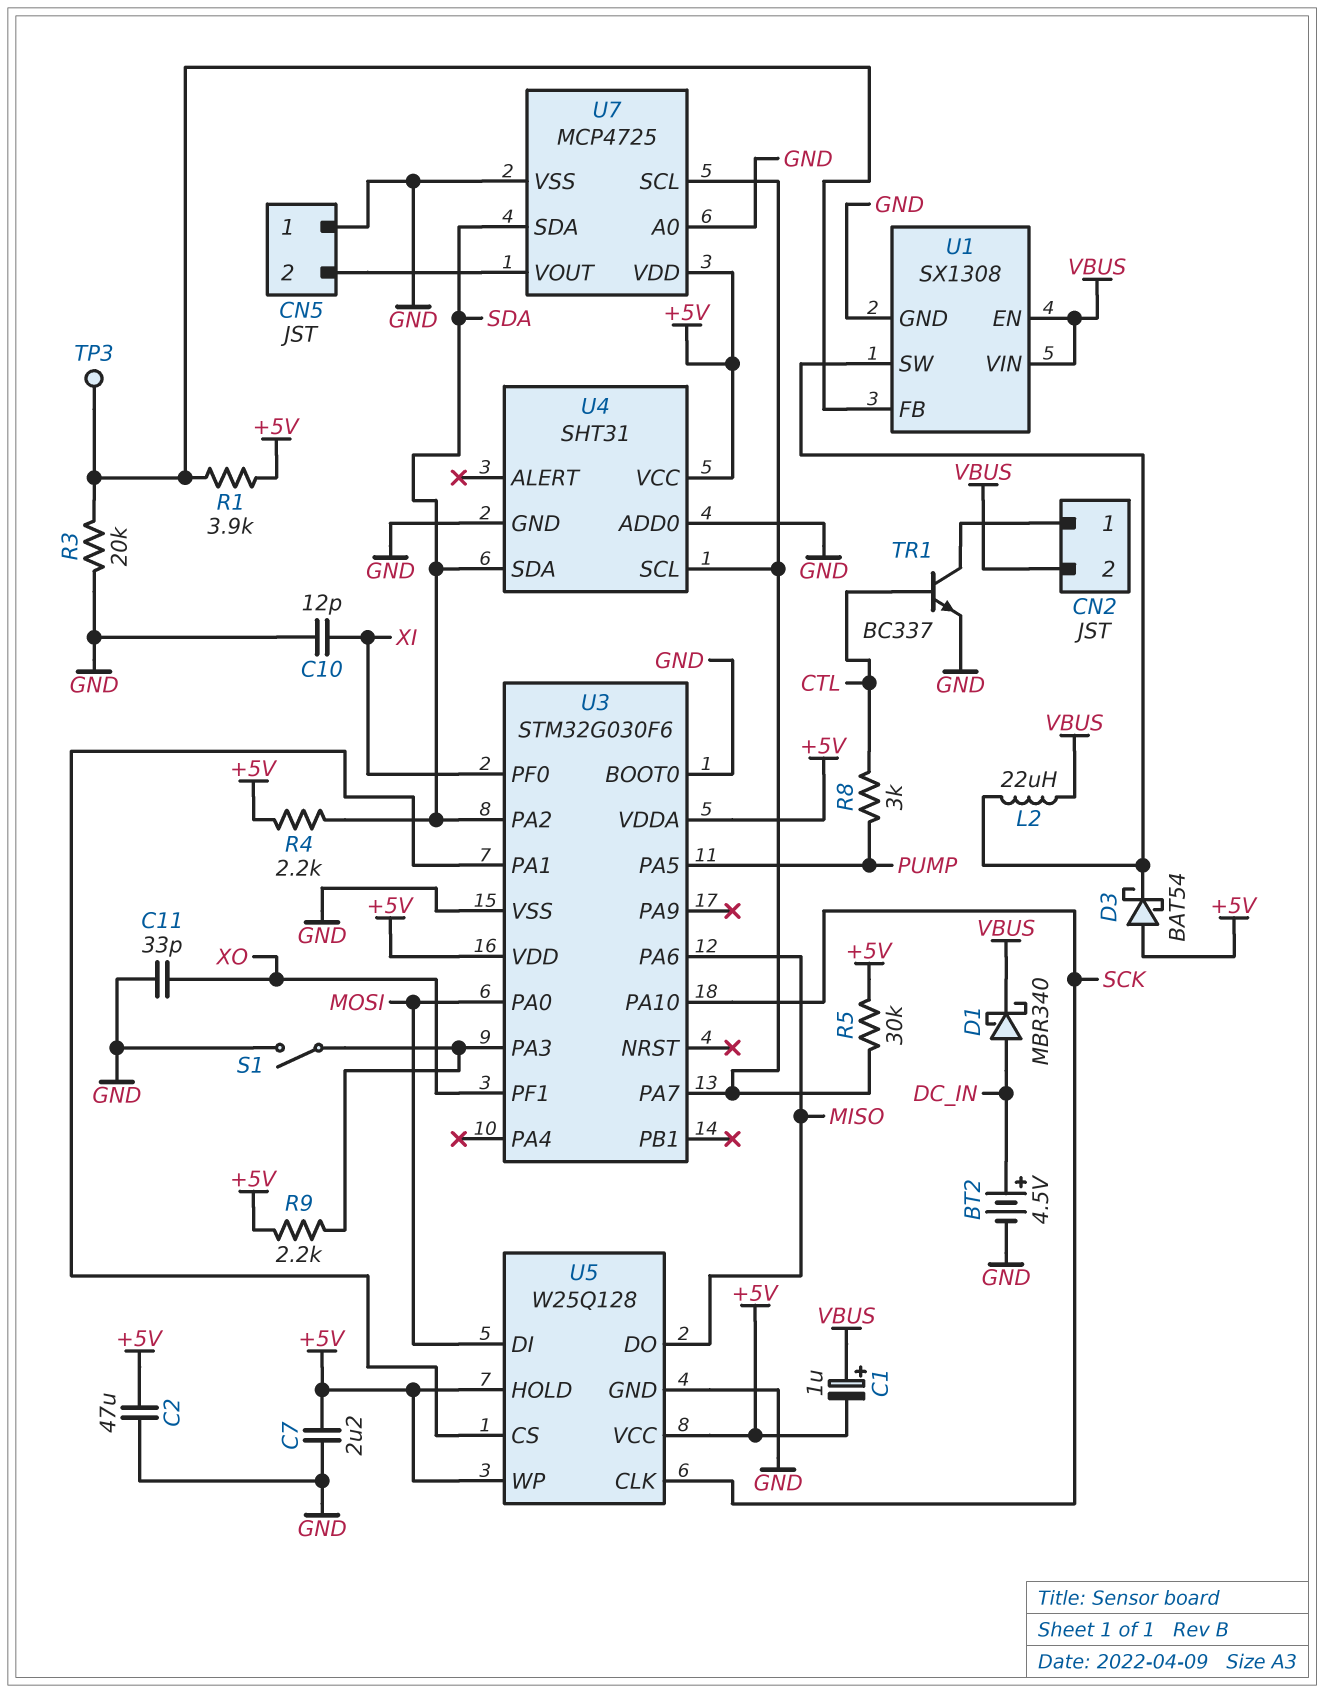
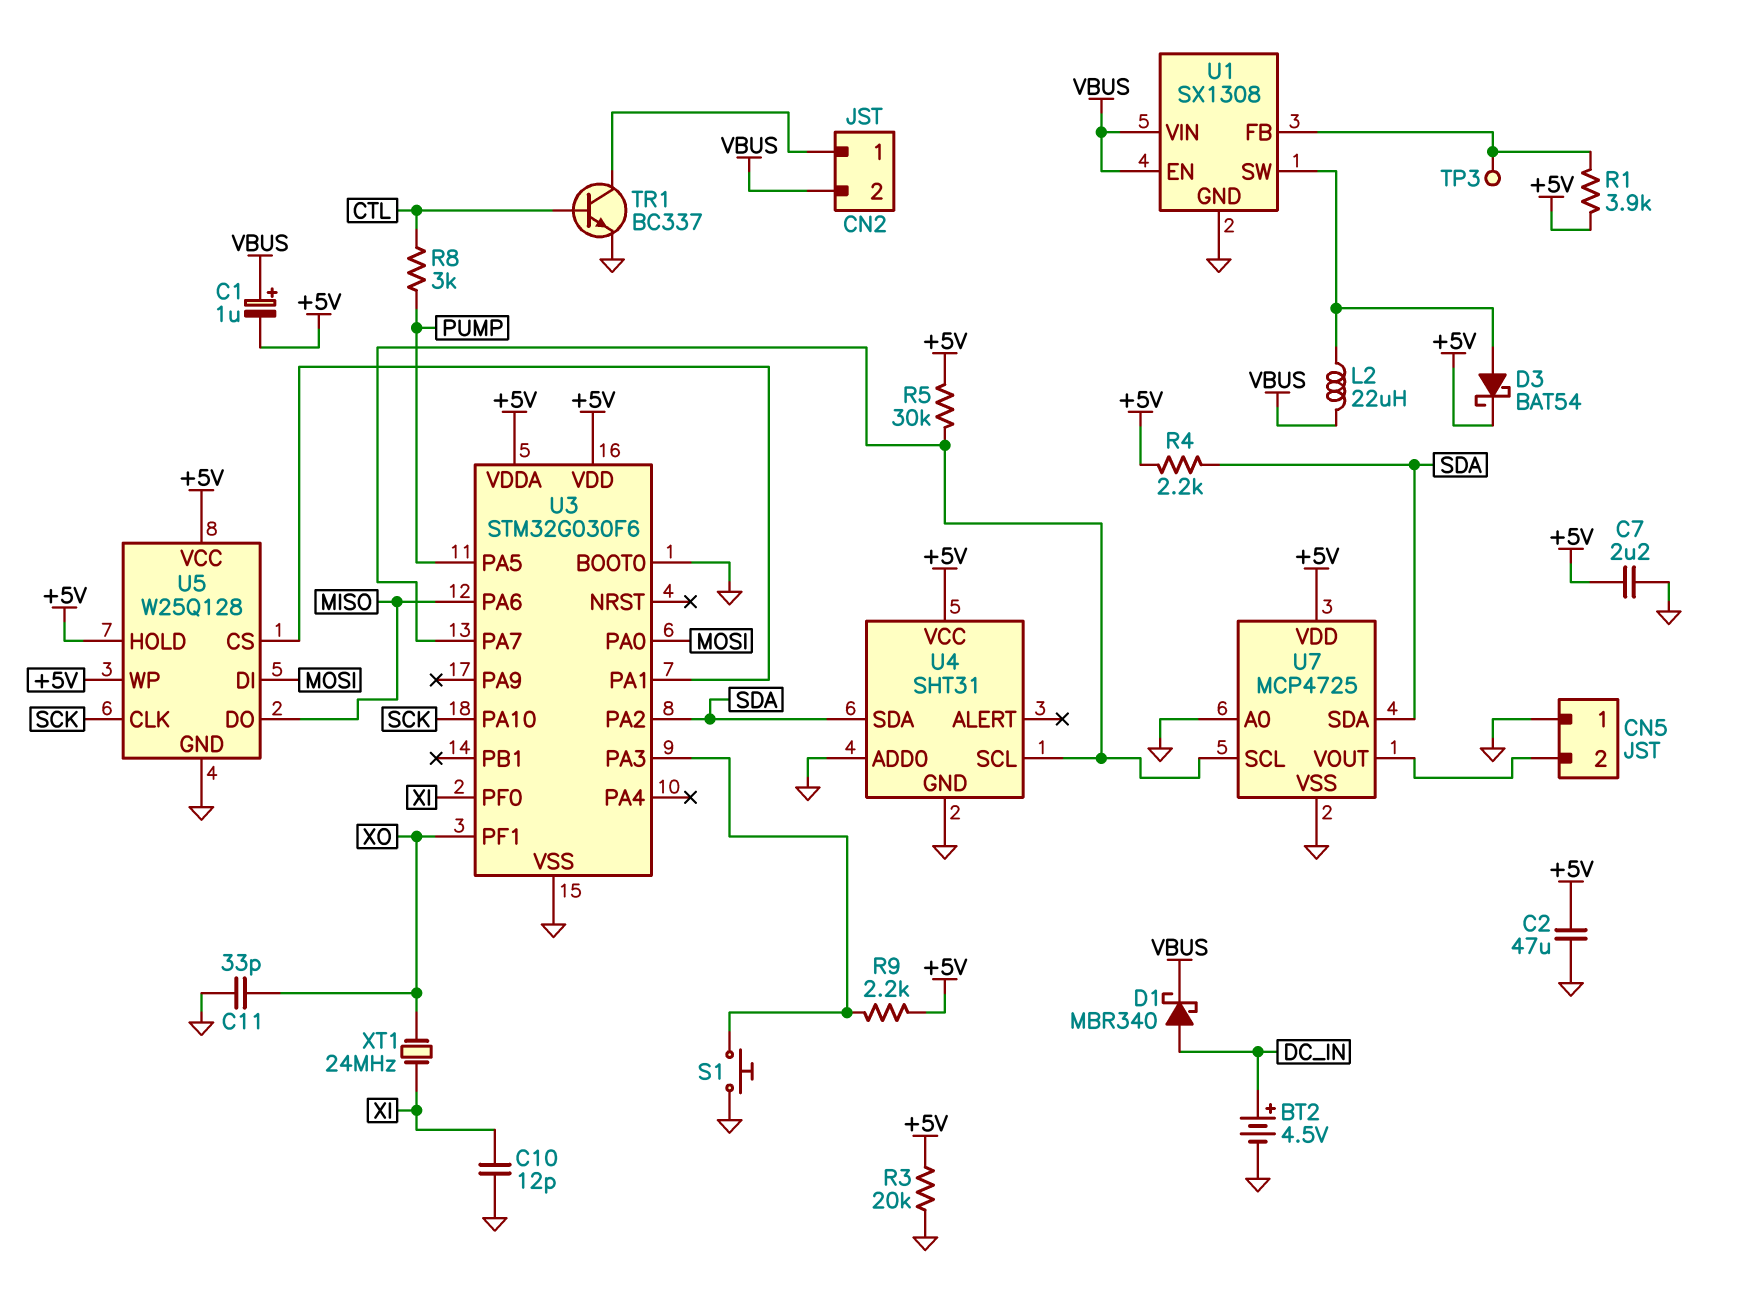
D3: schottky BAT54 (A +5V, K U1/SW) -> schottky BAT54 (A U1/SW, K +5V)
R3: 20k (GND, U1/FB) -> 20k (+5V, GND)
S1: switch (GND, U3/PA3) -> button (GND, U3/PA3)
XT1: none -> 24MHz (XI, XO)

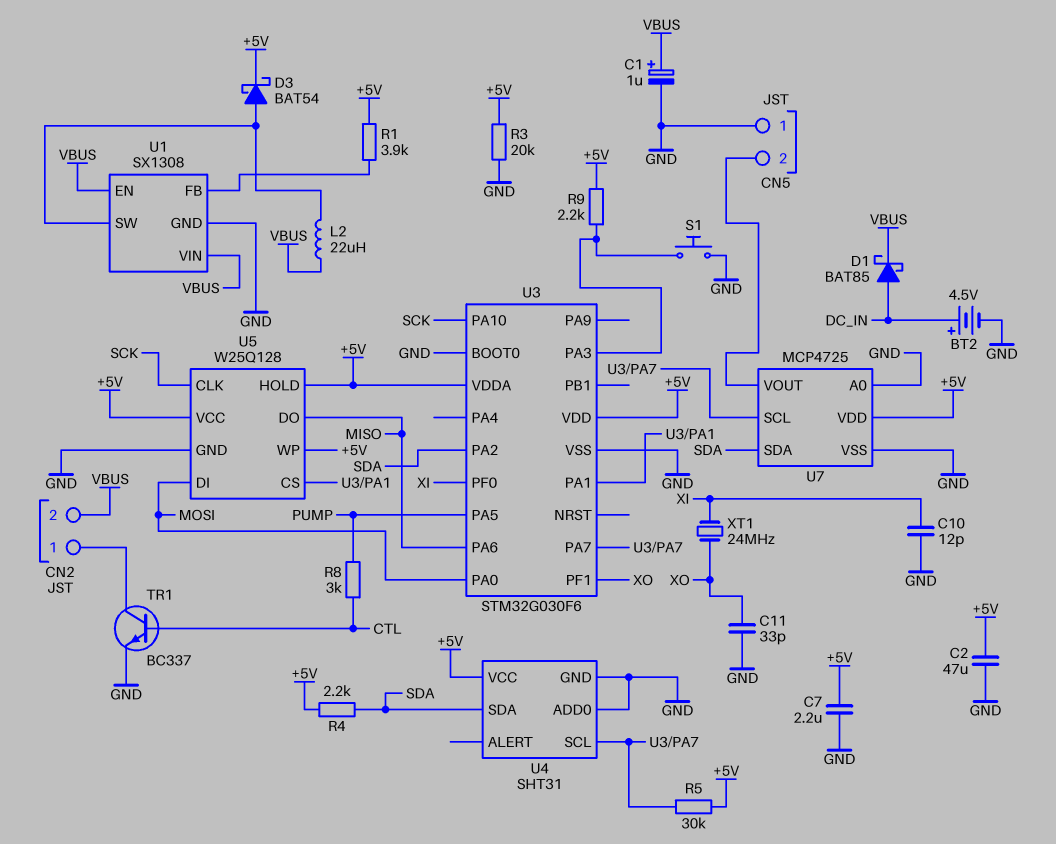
C1: 1uF (plus VBUS, minus +5V) -> 1uF (plus VBUS, minus GND)
D1: schottky MBR340 (A DC_IN, K VBUS) -> schottky BAT85 (A DC_IN, K VBUS)
TP3: test point (U1/FB) -> none

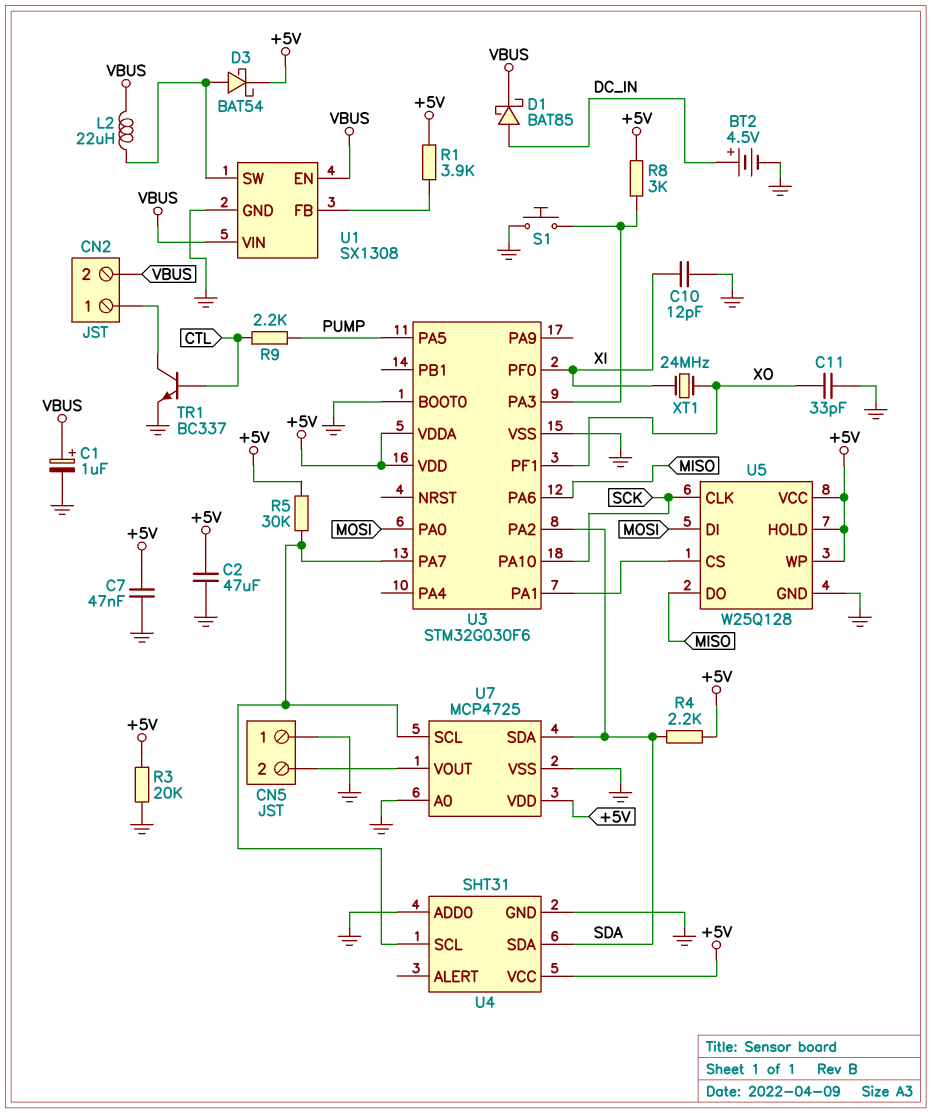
C7: 2.2uF (+5V, GND) -> 47nF (+5V, GND)
R8: 3k (CTL, PUMP) -> 3k (+5V, U3/PA3)
R9: 2.2k (+5V, U3/PA3) -> 2.2k (CTL, PUMP)

